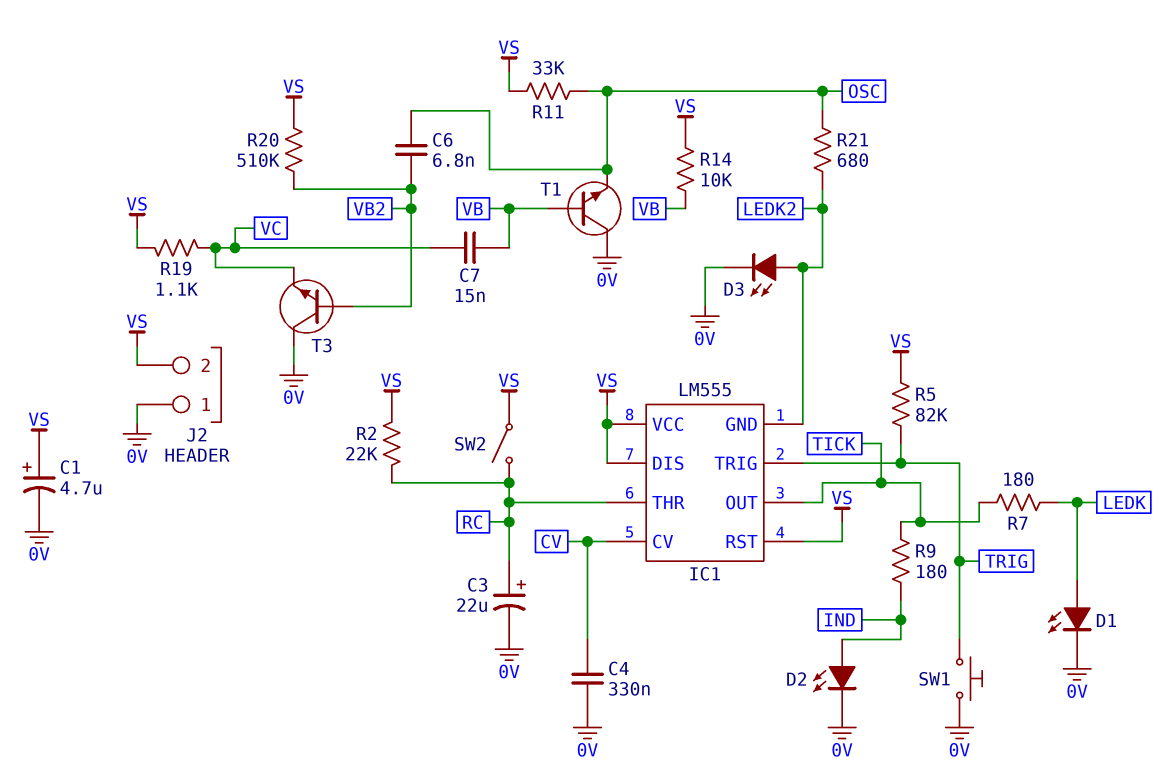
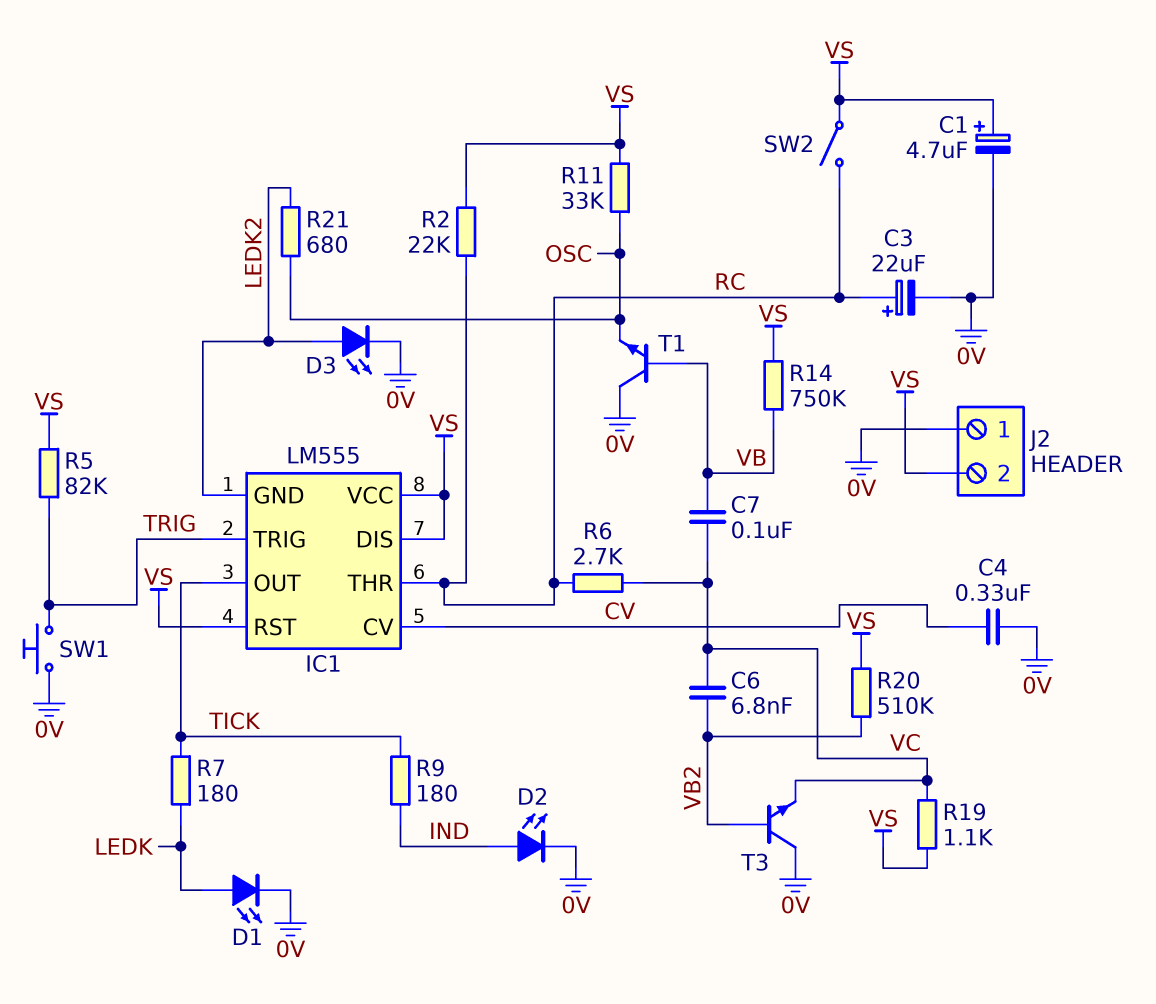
C6: 6.8nF (OSC, VB2) -> 6.8nF (VB2, VC)
C7: 15nF (VB, VC) -> 100nF (VB, VC)
R6: none -> 2.7k (RC, VC)
R14: 10k (VB, VS) -> 750k (VB, VS)

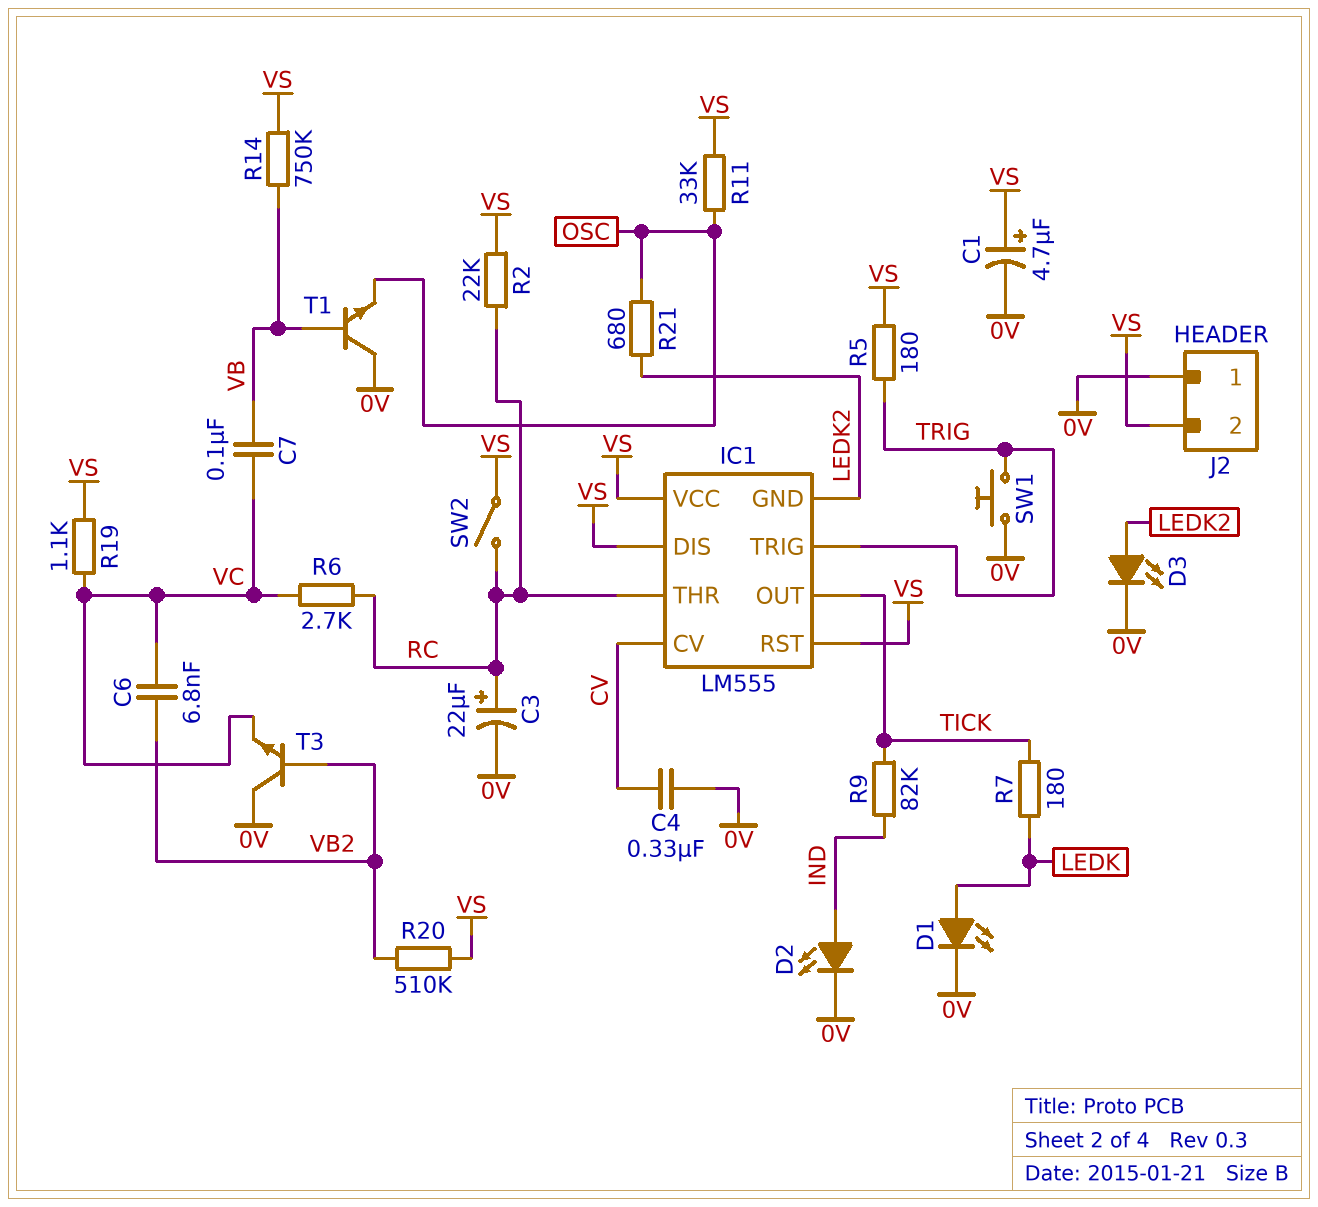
R5: 82k (TRIG, VS) -> 180 (TRIG, VS)
R9: 180 (IND, TICK) -> 82k (IND, TICK)

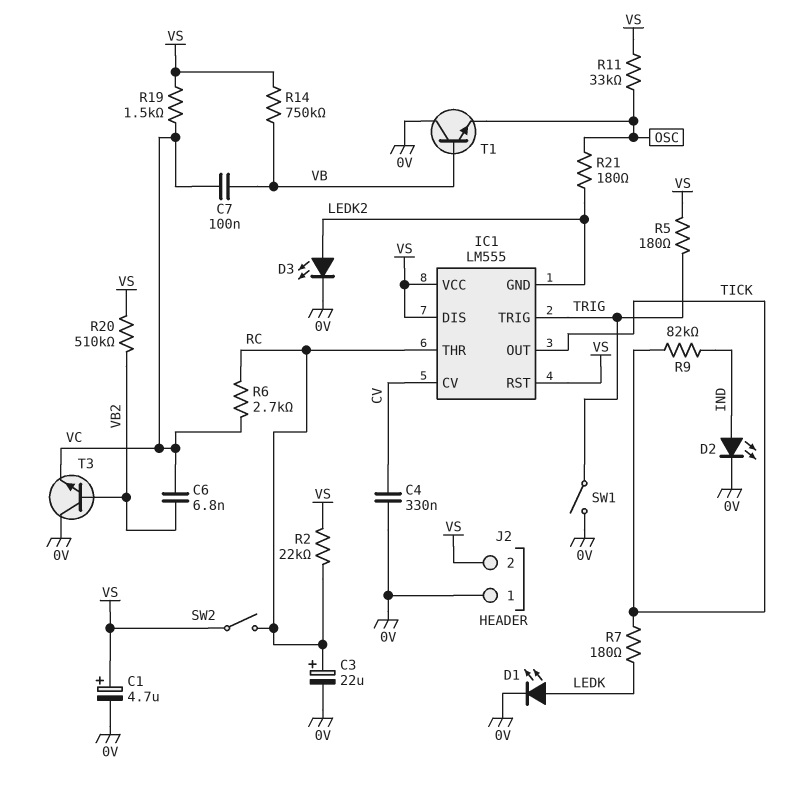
R19: 1.1k (VC, VS) -> 1.5k (VC, VS)
R21: 680 (LEDK2, OSC) -> 180 (LEDK2, OSC)
SW1: button (0V, TRIG) -> switch (0V, TRIG)

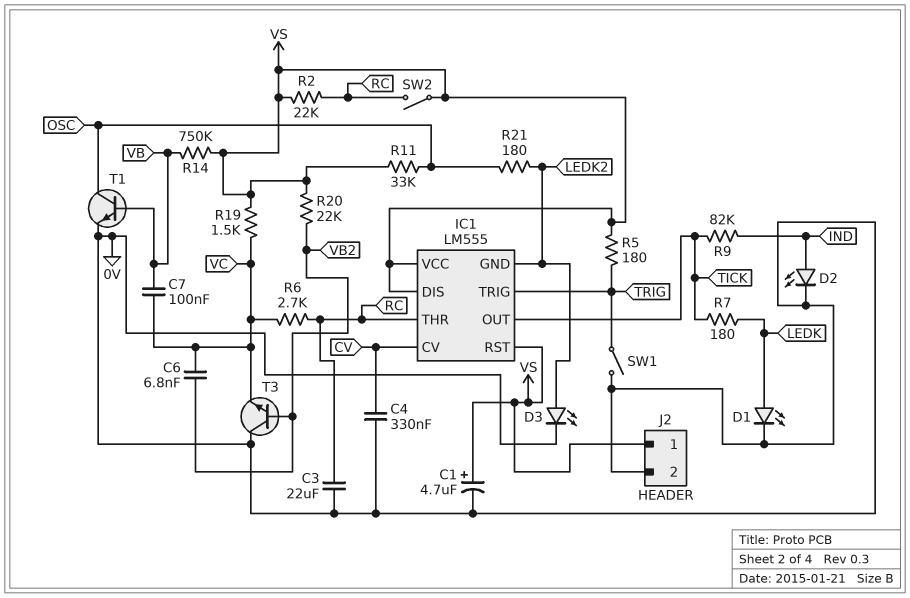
C3: 22uF (plus RC, minus 0V) -> 22uF (0V, RC)
J2 pin 1: 0V -> VS
J2 pin 2: VS -> 0V
R20: 510k (VB2, VS) -> 22k (VB2, VS)
T1: NPN (B VB, C 0V, E OSC) -> NPN (B VB, C OSC, E 0V)

